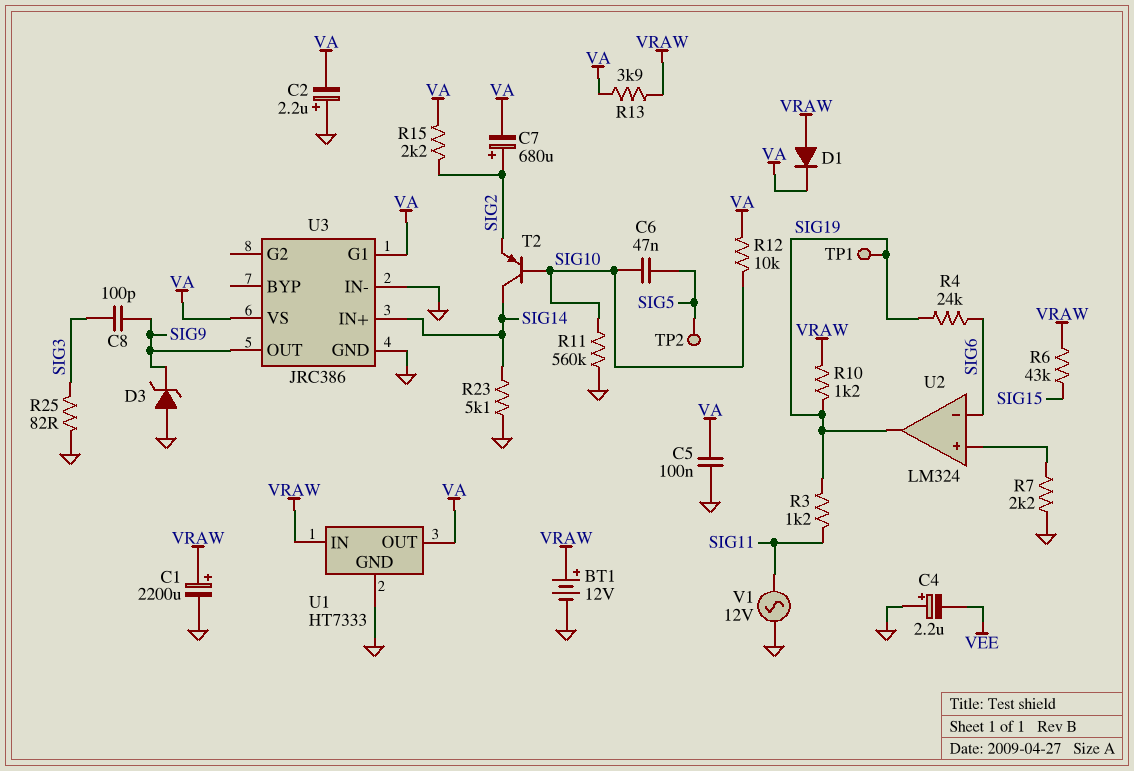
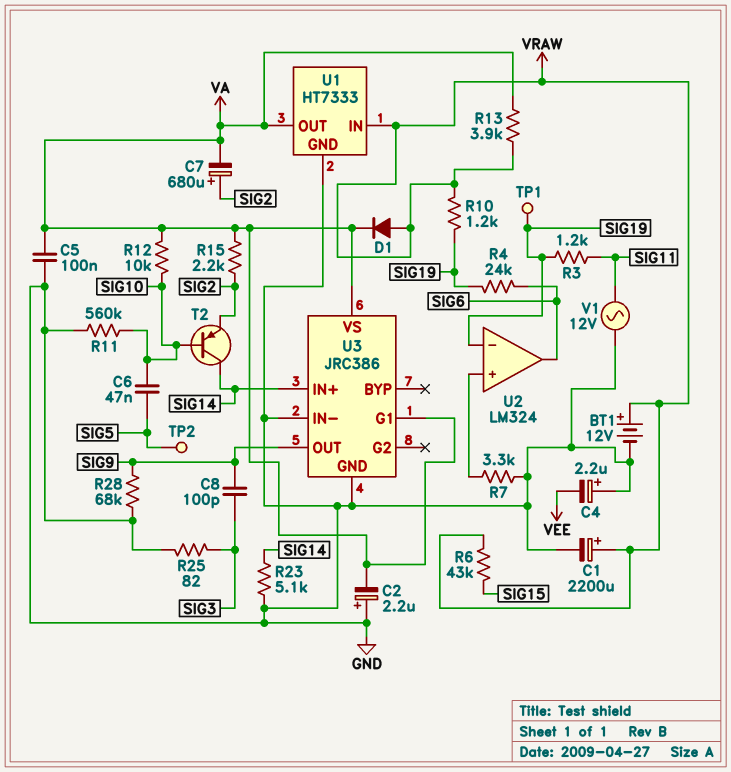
D3: zener (A GND, K SIG9) -> none
R7: 2.2k (GND, U2/in+) -> 3.3k (GND, U2/in+)
R28: none -> 68k (GND, SIG9)
U2 pin in-: SIG6 -> SIG19
U2 pin out: SIG19 -> SIG6

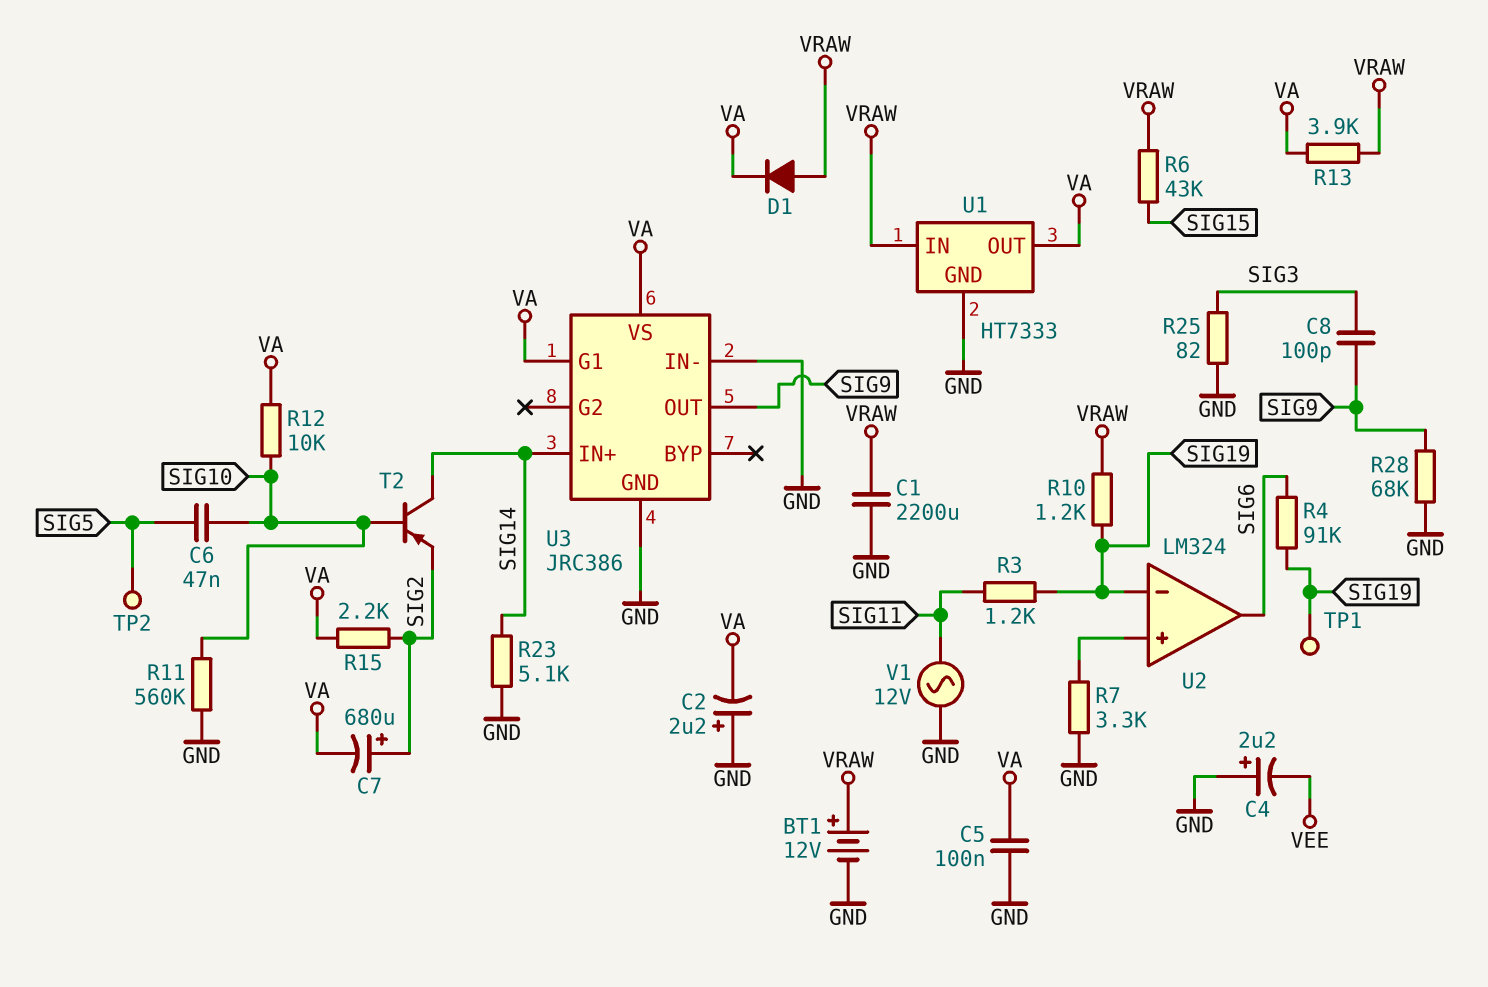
C1: 2200uF (plus VRAW, minus GND) -> 2200uF (GND, VRAW)
R4: 24k (SIG6, SIG19) -> 91k (SIG6, SIG19)

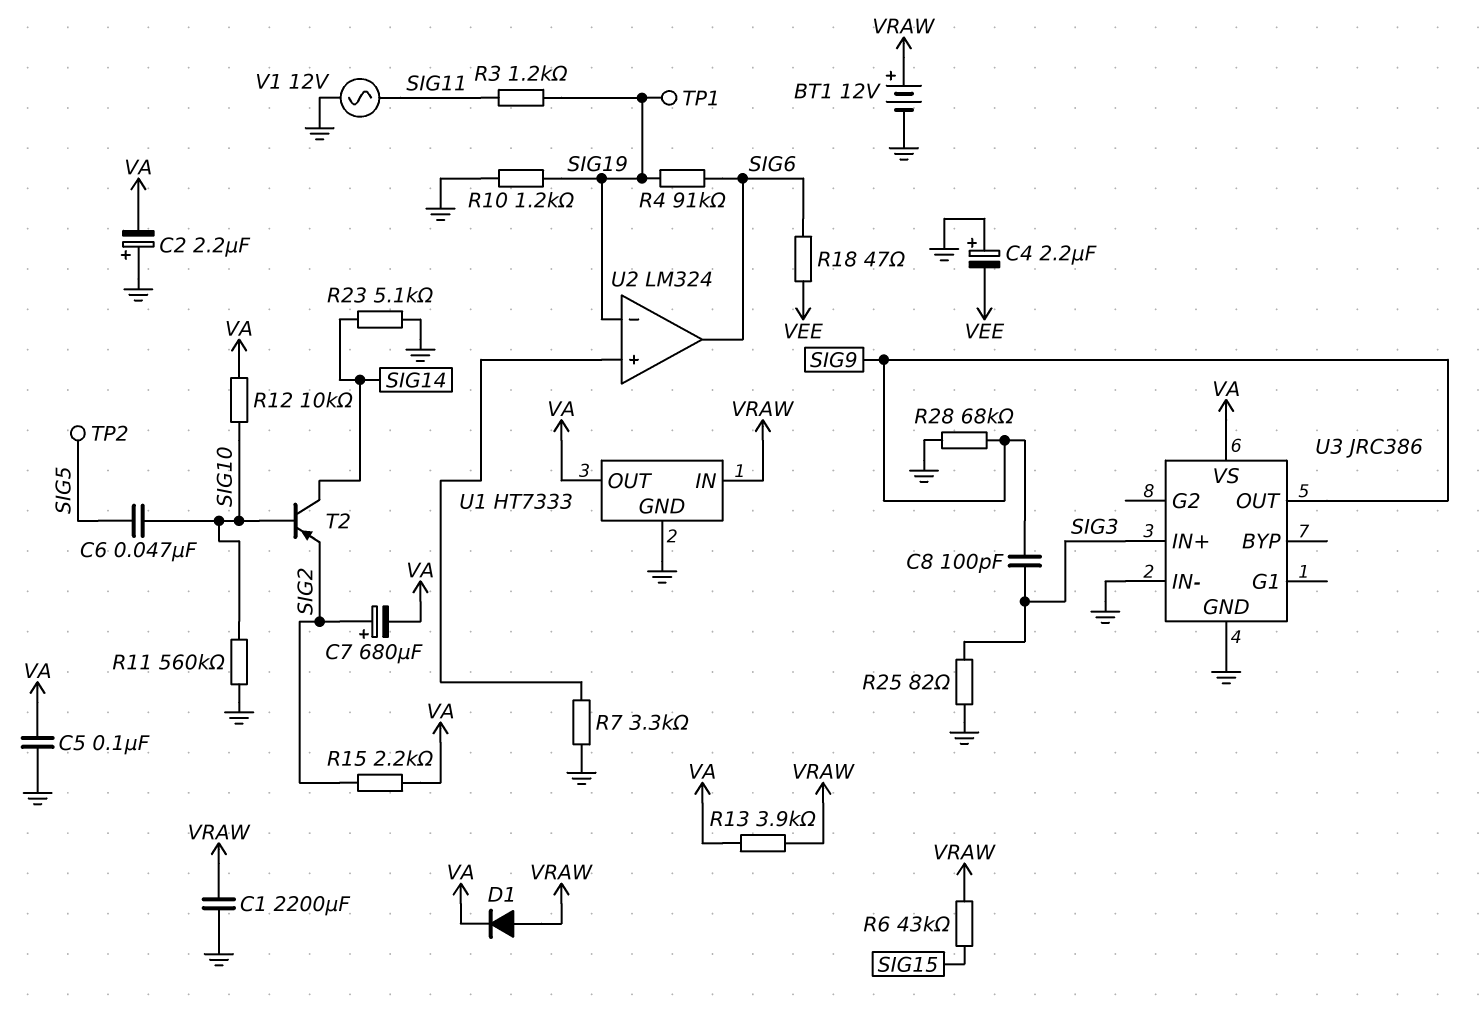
R10: 1.2k (SIG19, VRAW) -> 1.2k (GND, SIG19)
R18: none -> 47 (SIG6, VEE)
U3 pin G1: VA -> none
U3 pin IN+: SIG14 -> SIG3

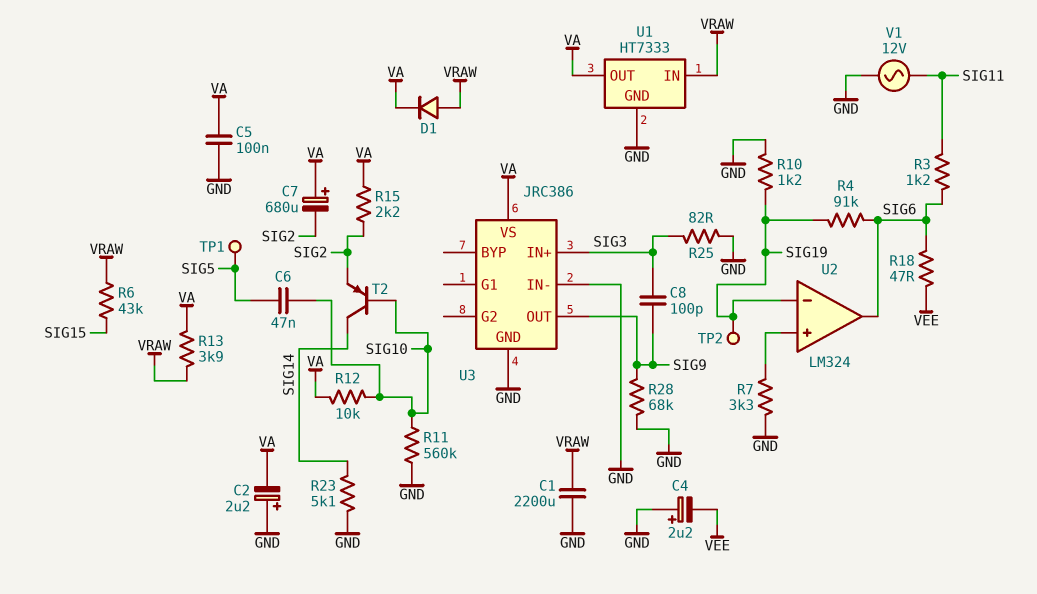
BT1: 12V (plus VRAW, minus GND) -> none
C7: 680uF (plus SIG2, minus VA) -> 680uF (plus VA, minus SIG2)
R3: 1.2k (SIG11, SIG19) -> 1.2k (SIG6, SIG11)
TP1: test point (SIG19) -> test point (SIG5)
TP2: test point (SIG5) -> test point (SIG19)

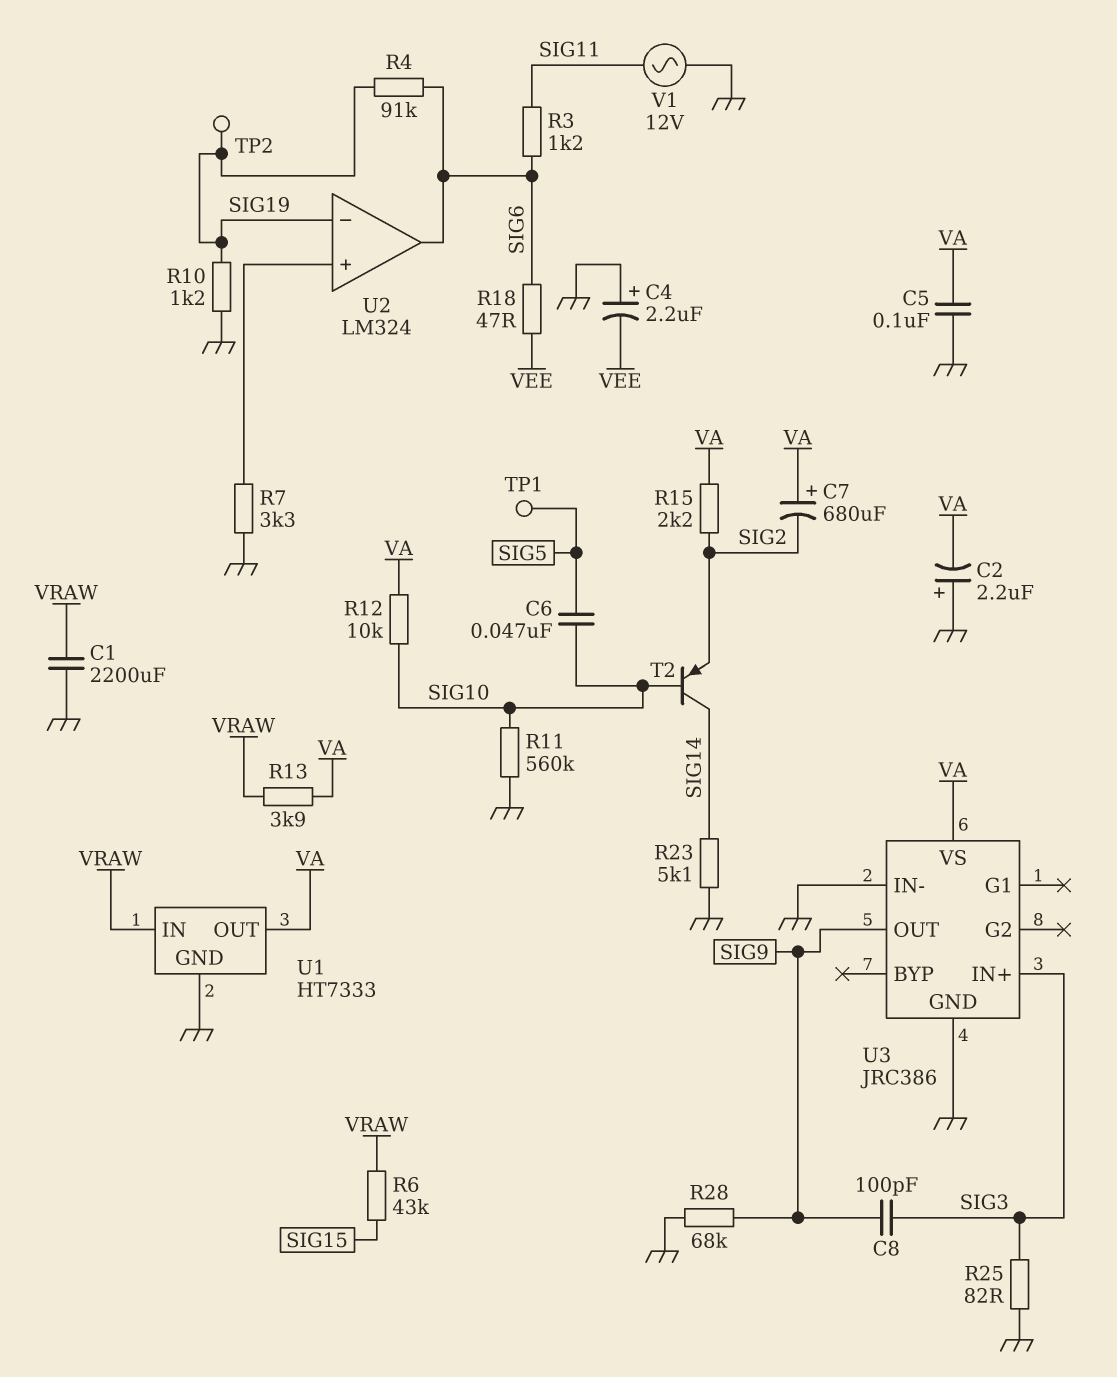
D1: diode (A VRAW, K VA) -> none

